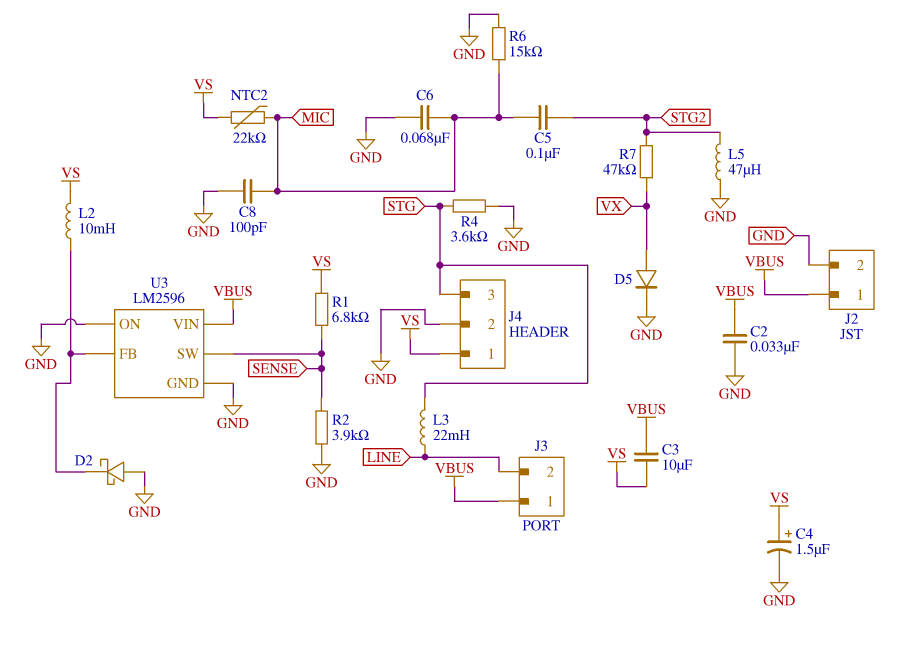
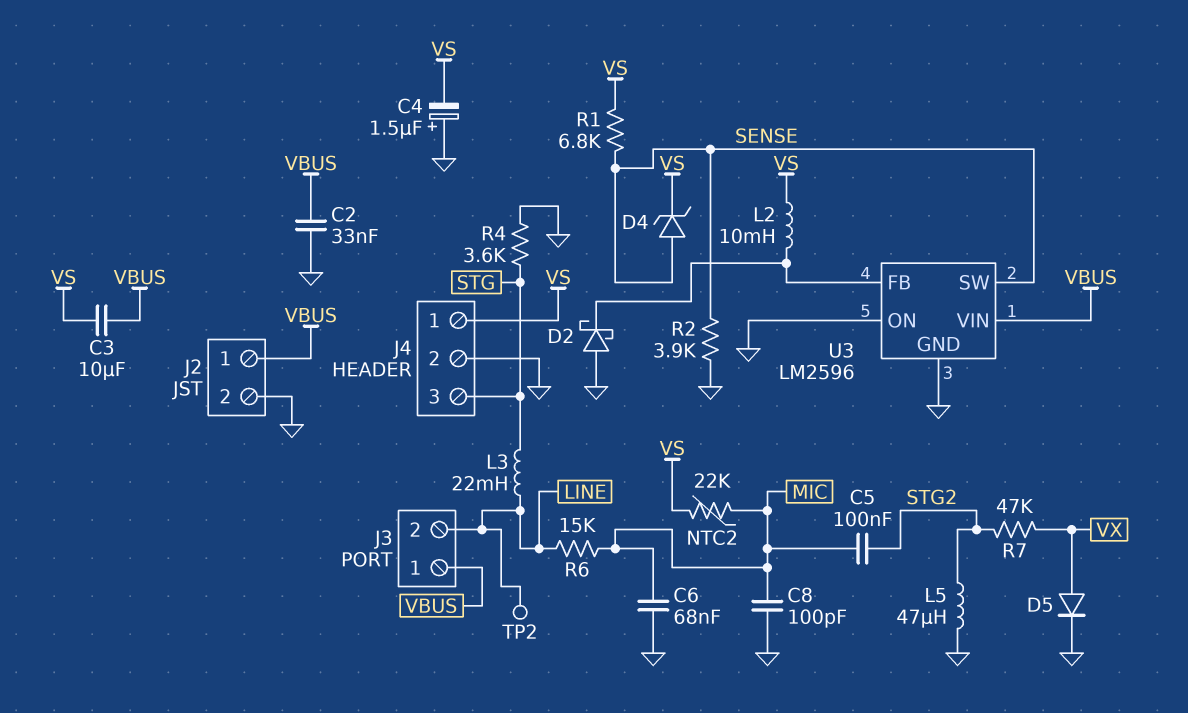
C4: 1.5uF (plus VS, minus GND) -> 1.5uF (plus GND, minus VS)
D4: none -> zener (A SENSE, K VS)
R6: 15k (GND, MIC) -> 15k (LINE, MIC)
TP2: none -> test point (LINE)

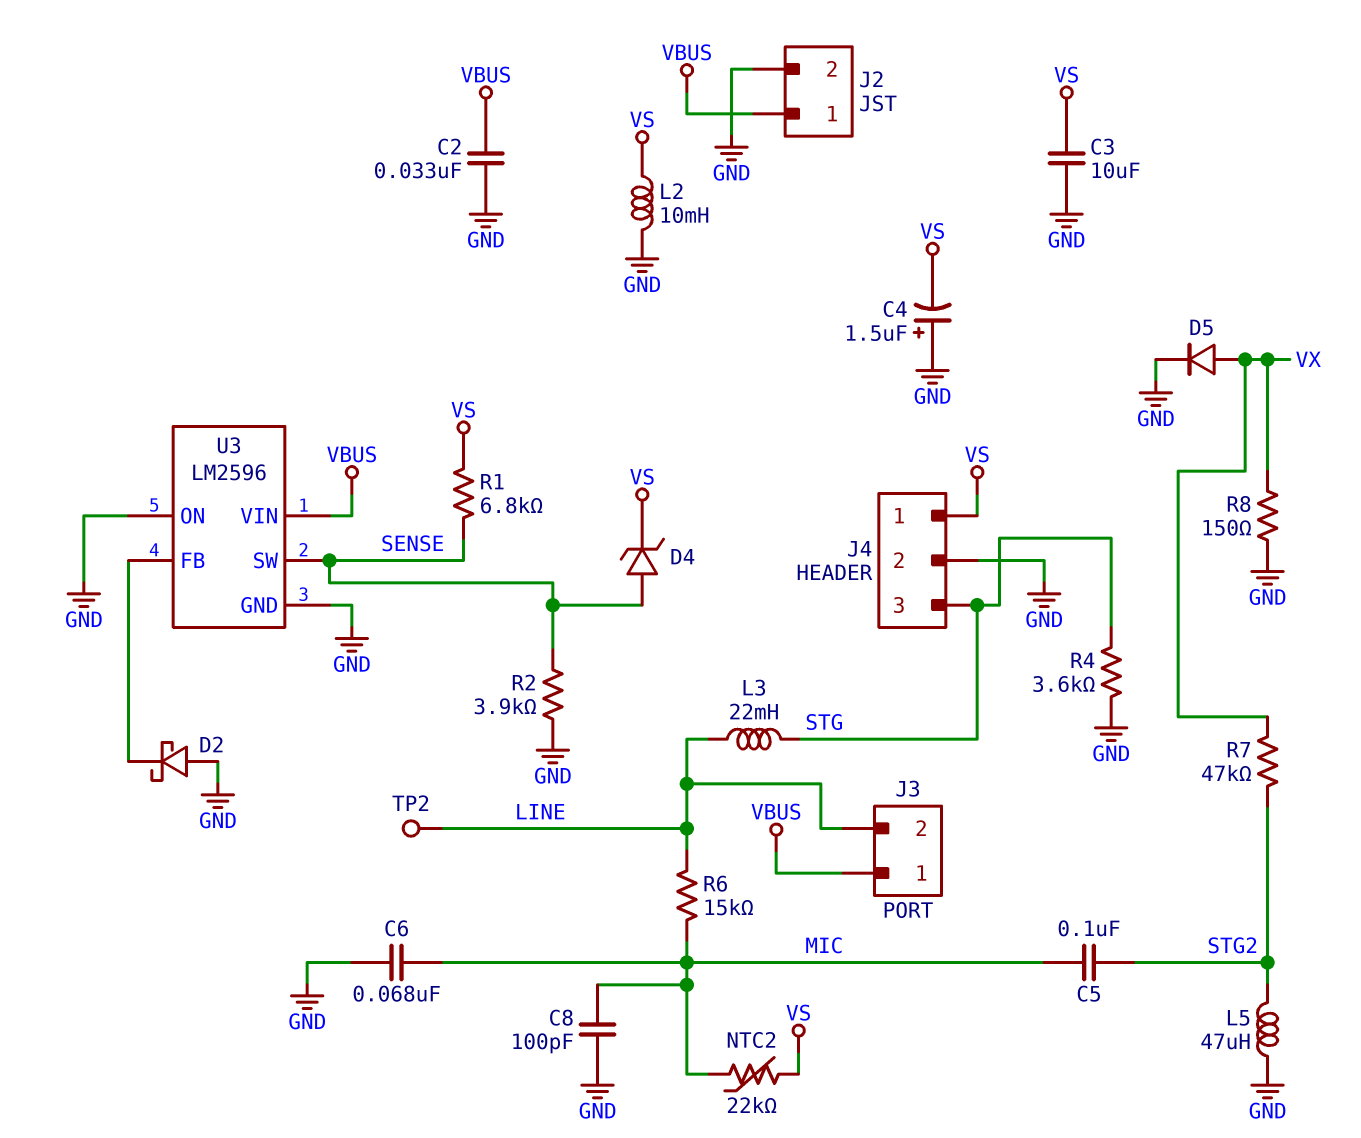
C3: 10uF (VBUS, VS) -> 10uF (GND, VS)
L2: 10mH (U3/FB, VS) -> 10mH (GND, VS)
R8: none -> 150 (GND, VX)

